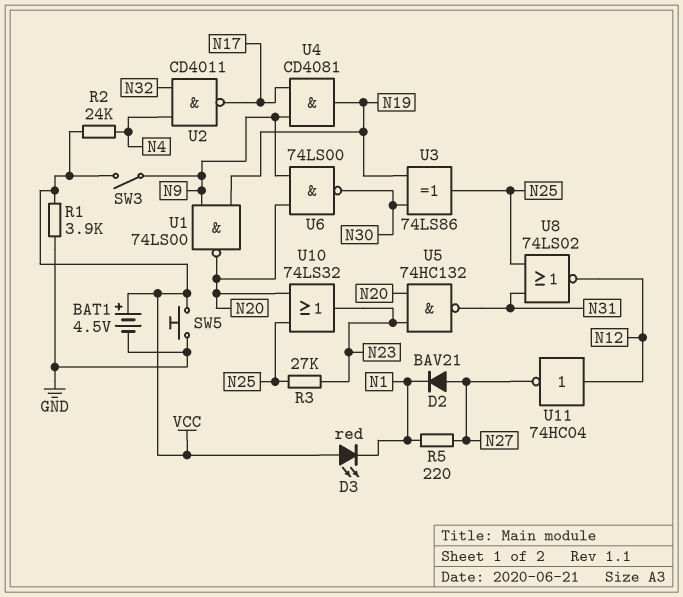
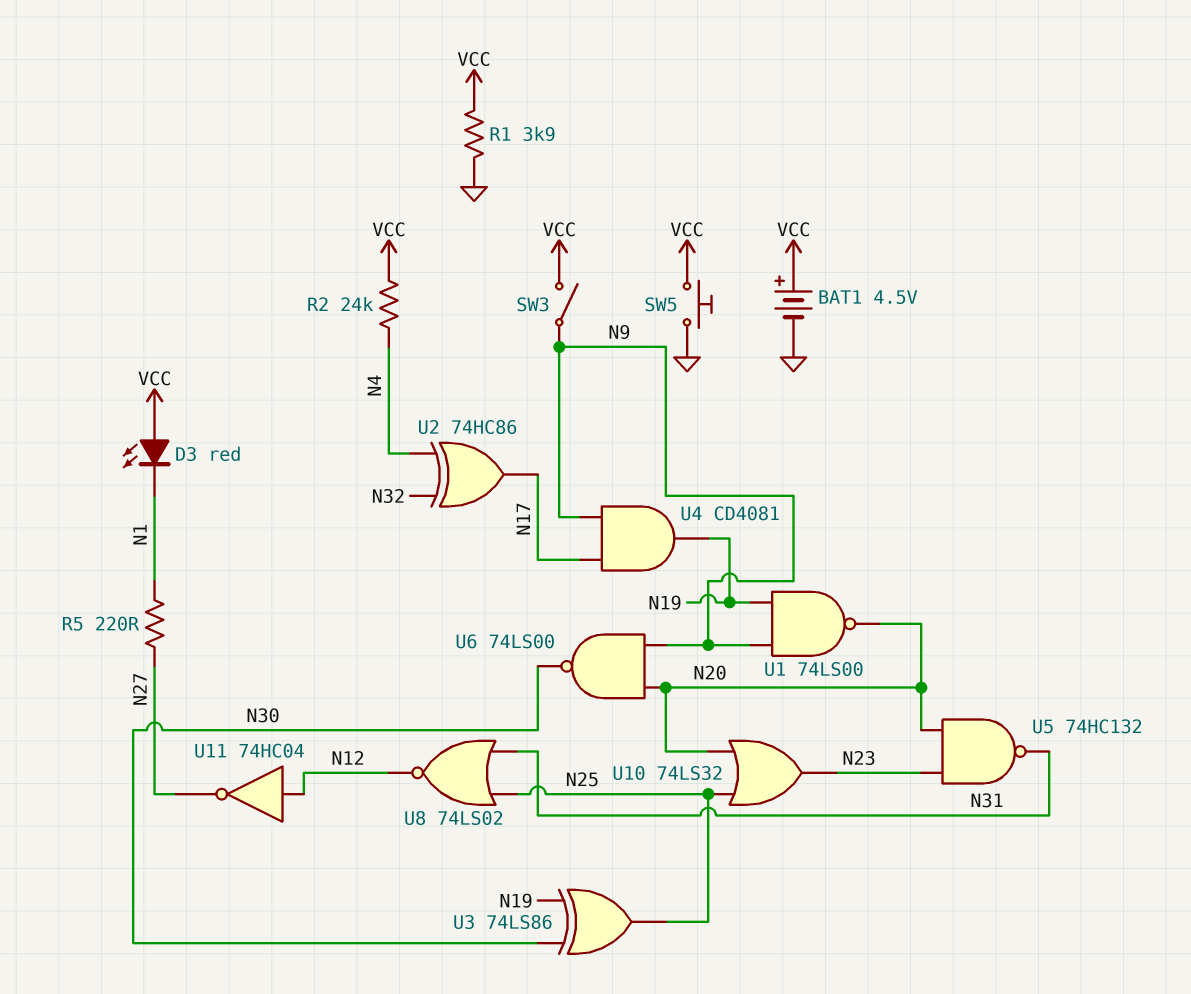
D2: diode BAV21 (A N27, K N1) -> none
R3: 27k (N23, N25) -> none
U2: NAND CD4011 (in N4, in N32, out N17) -> XOR 74HC86 (in N4, in N32, out N17)

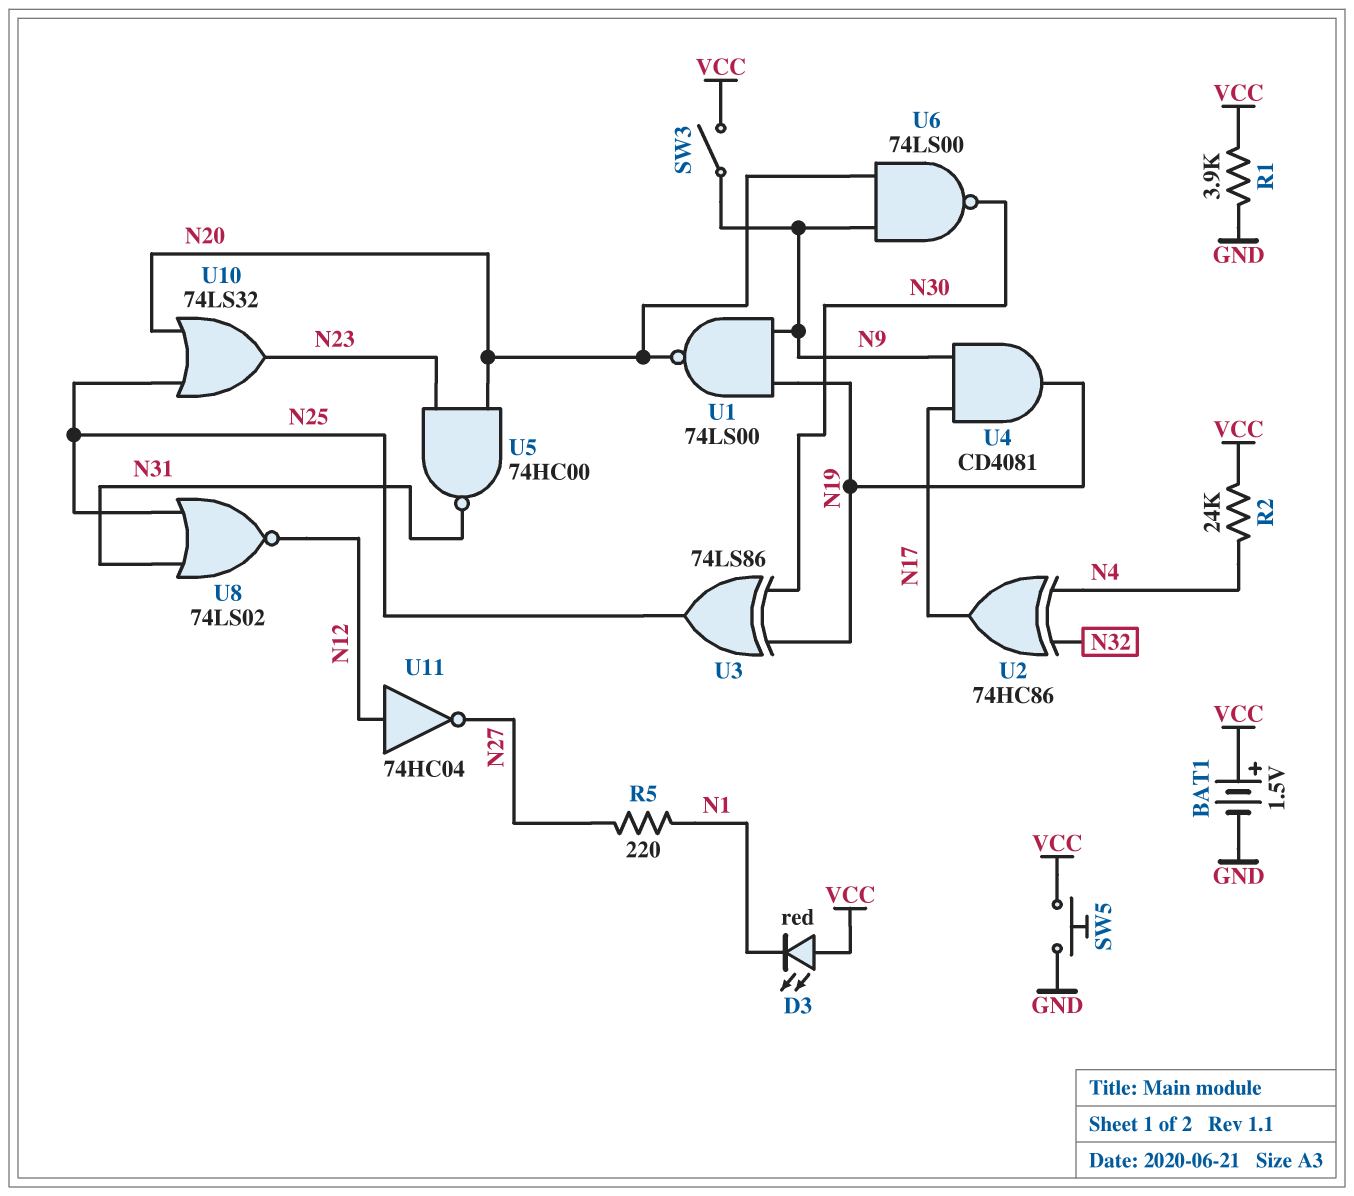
BAT1: 4.5V (plus VCC, minus GND) -> 1.5V (plus VCC, minus GND)
U5: NAND 74HC132 (in N20, in N23, out N31) -> NAND 74HC00 (in N20, in N23, out N31)

